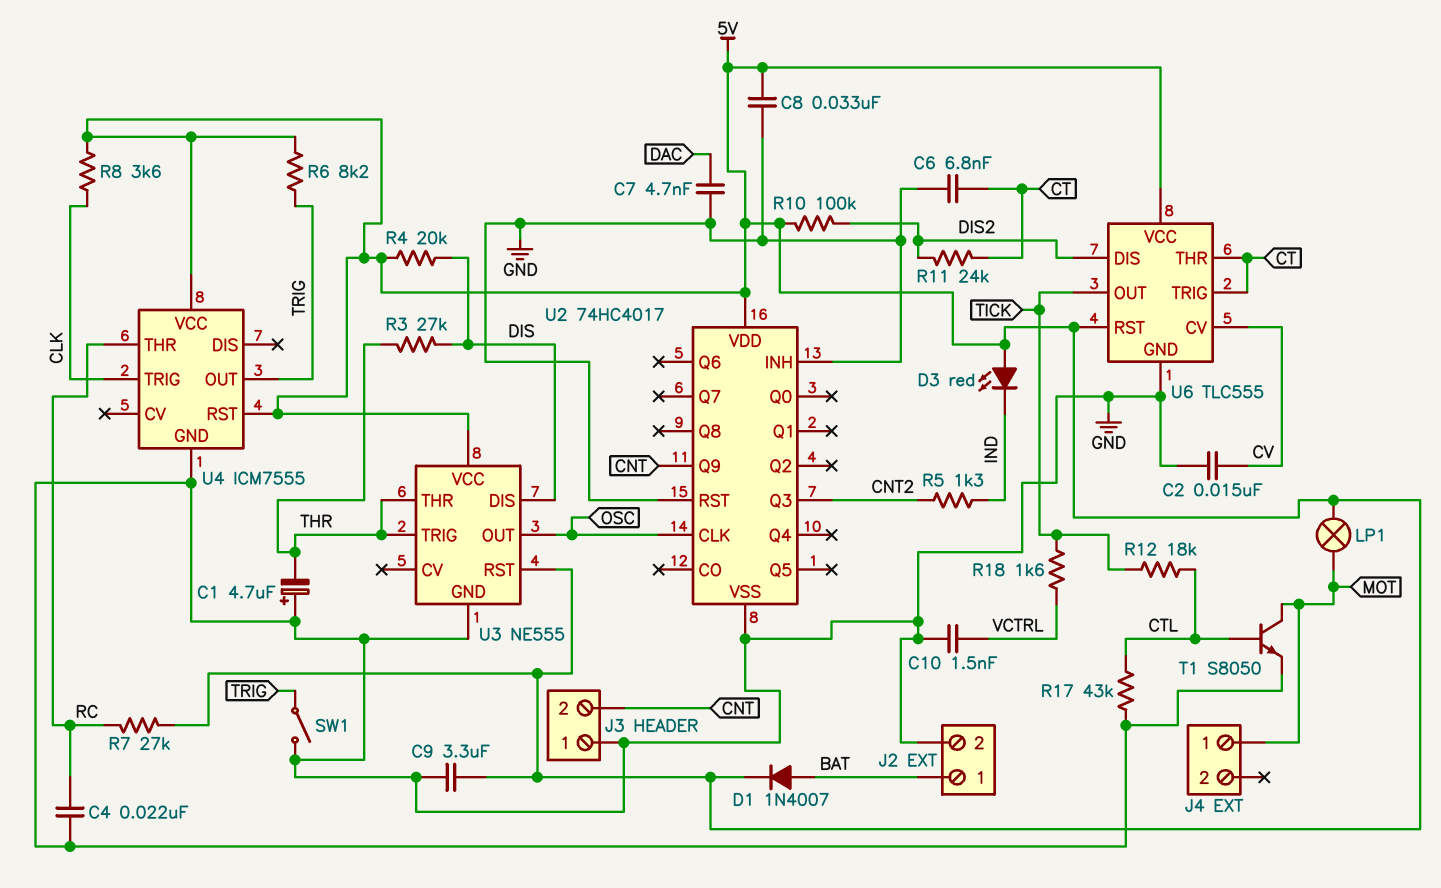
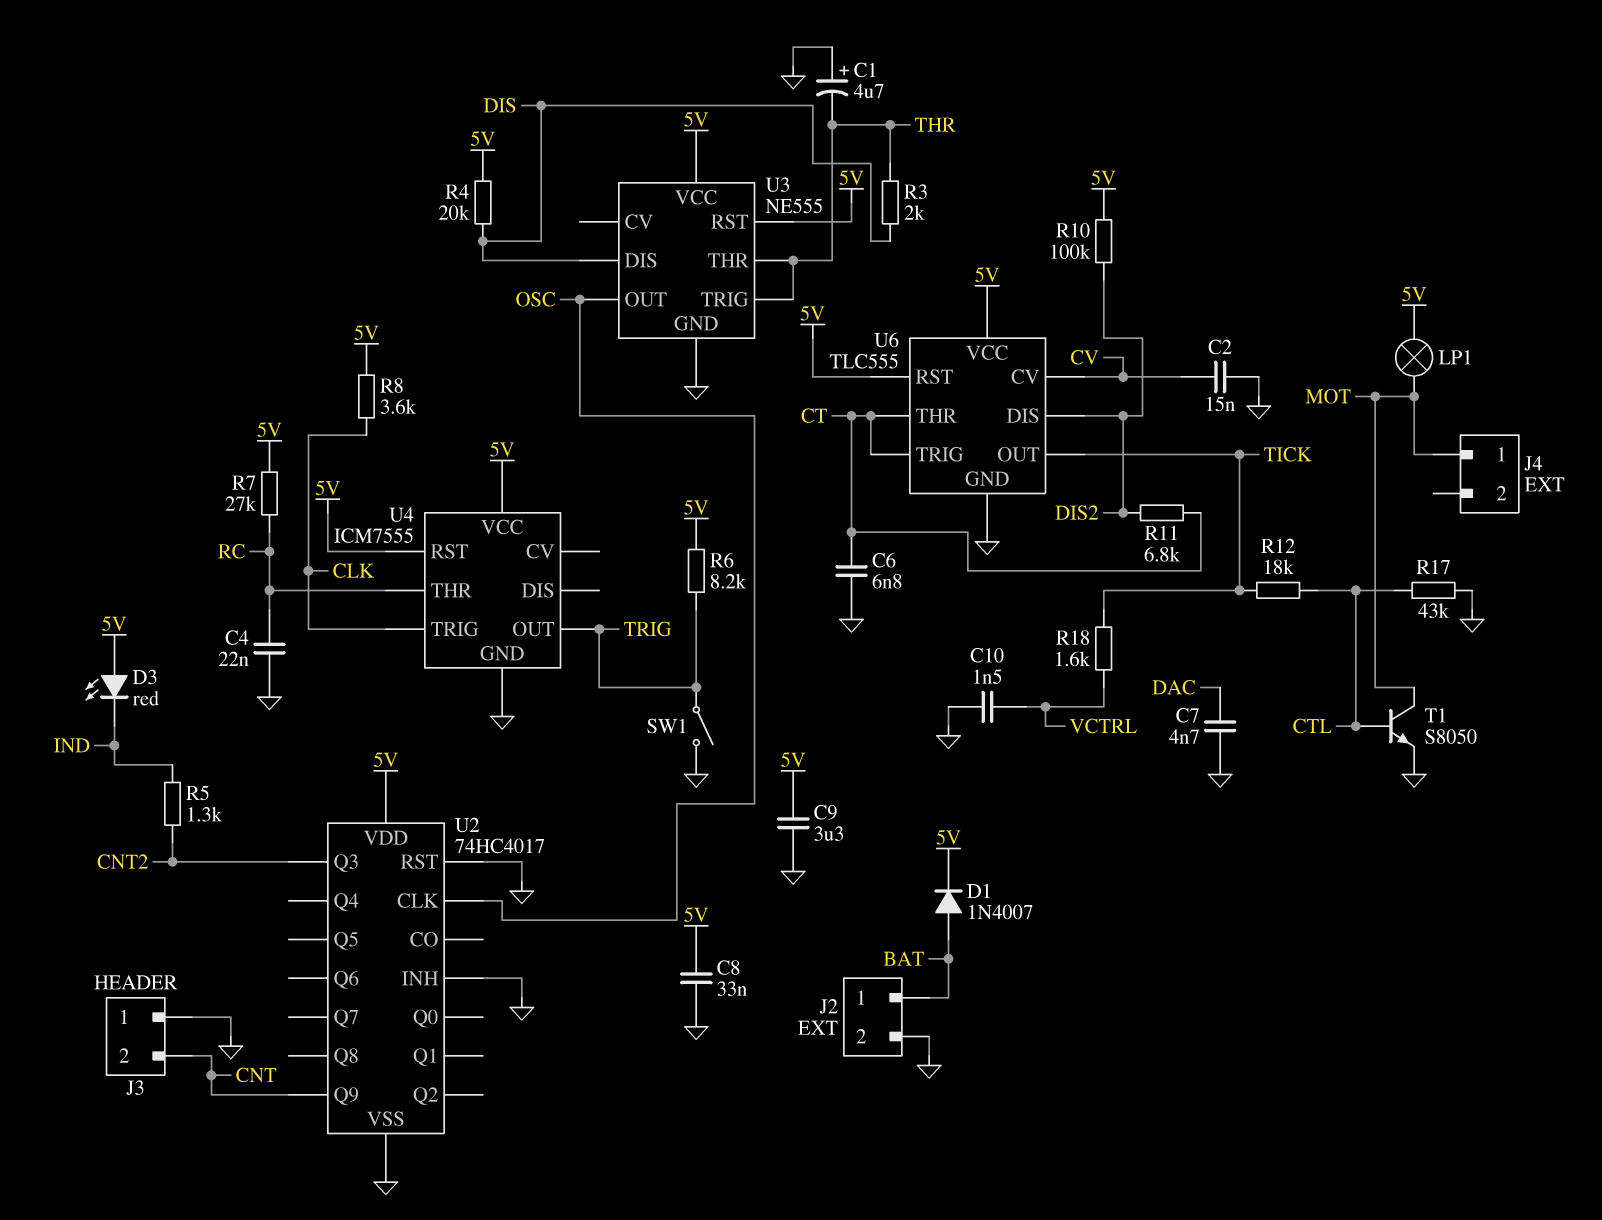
R3: 27k (DIS, THR) -> 2k (DIS, THR)
R11: 24k (CT, DIS2) -> 6.8k (CT, DIS2)

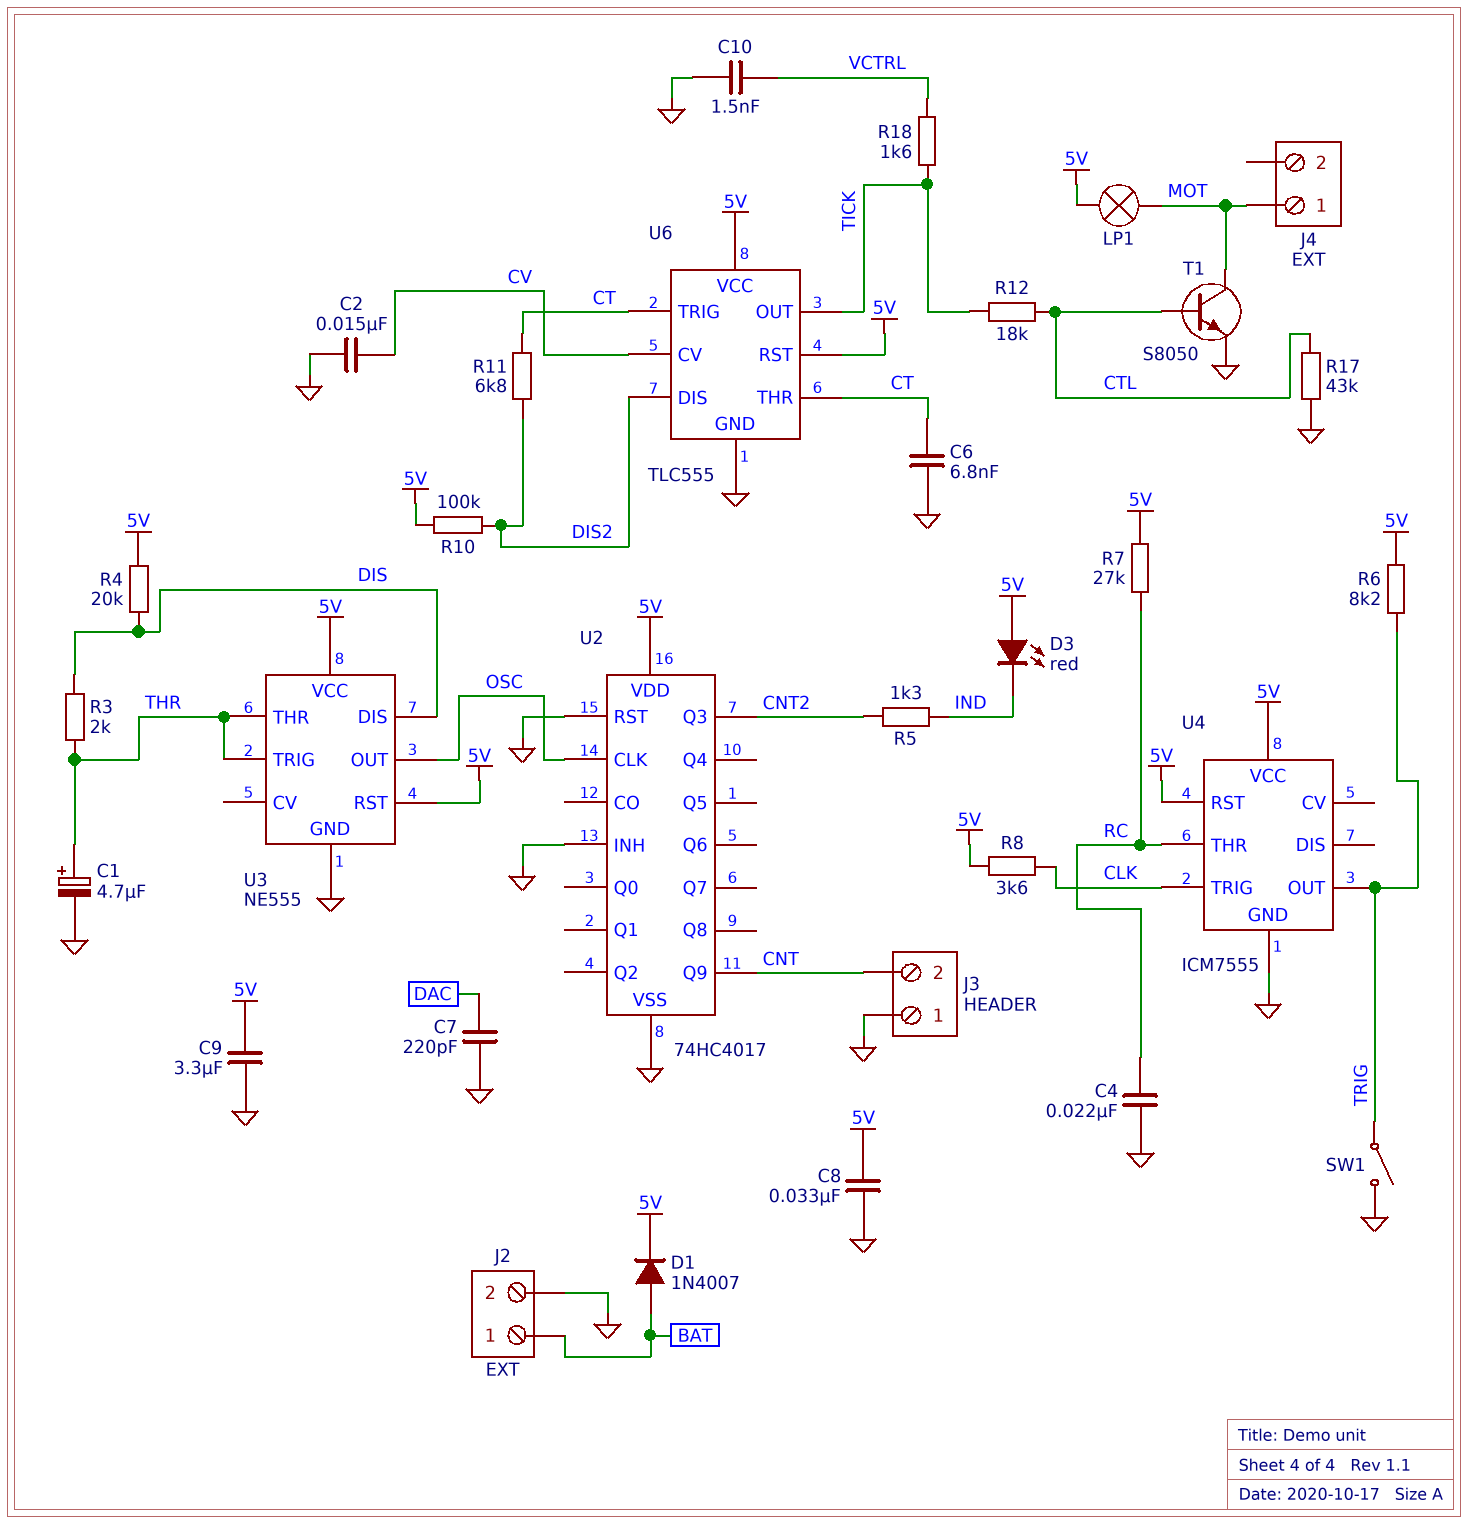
C1: 4.7uF (plus GND, minus THR) -> 4.7uF (plus THR, minus GND)
C7: 4.7nF (DAC, GND) -> 220pF (DAC, GND)

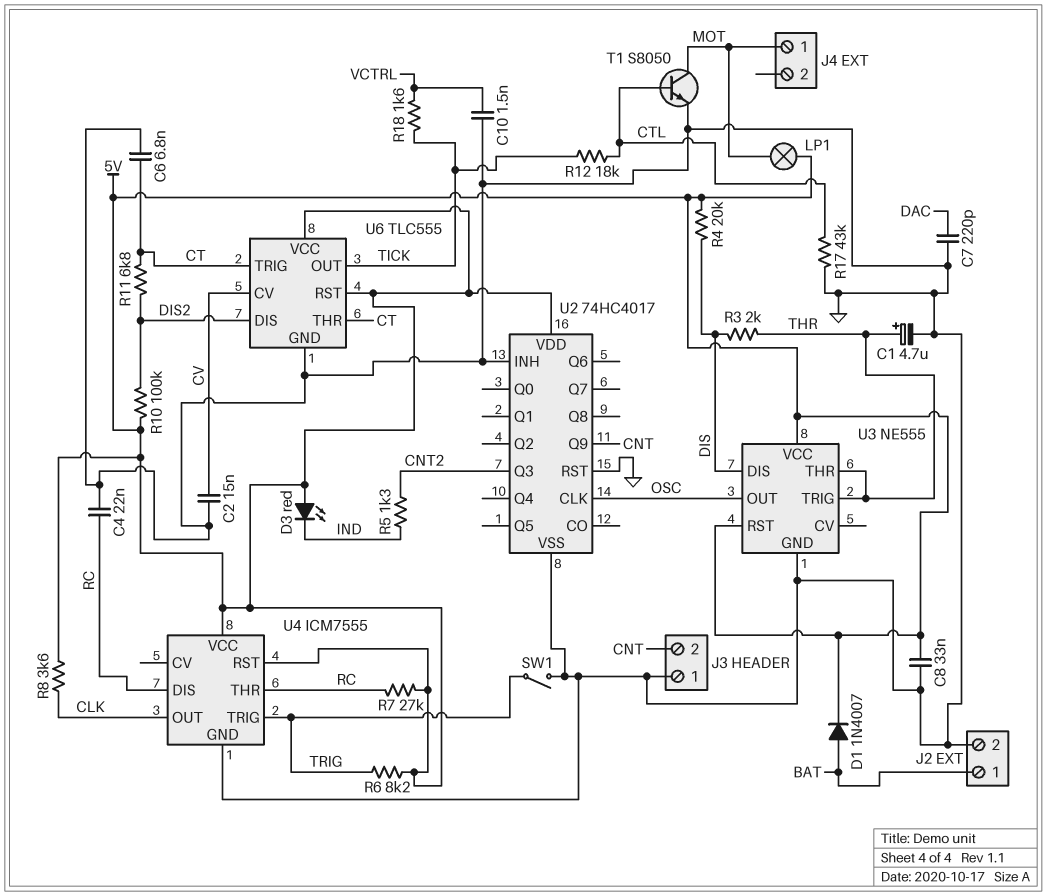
C9: 3.3uF (5V, GND) -> none
U4 pin DIS: none -> RC
U4 pin OUT: TRIG -> CLK
U4 pin TRIG: CLK -> TRIG

